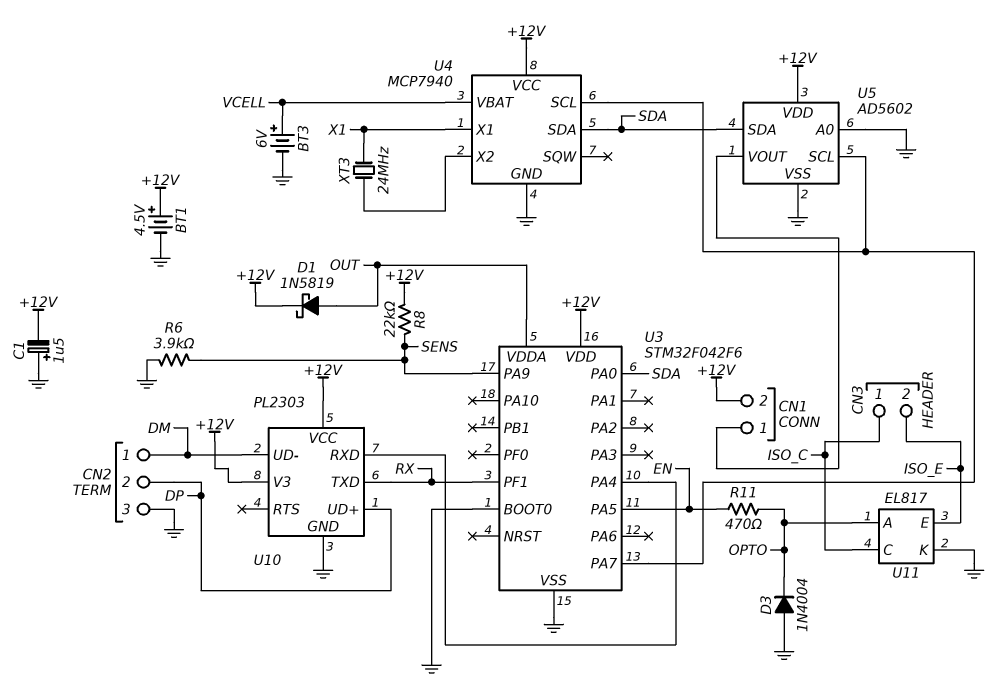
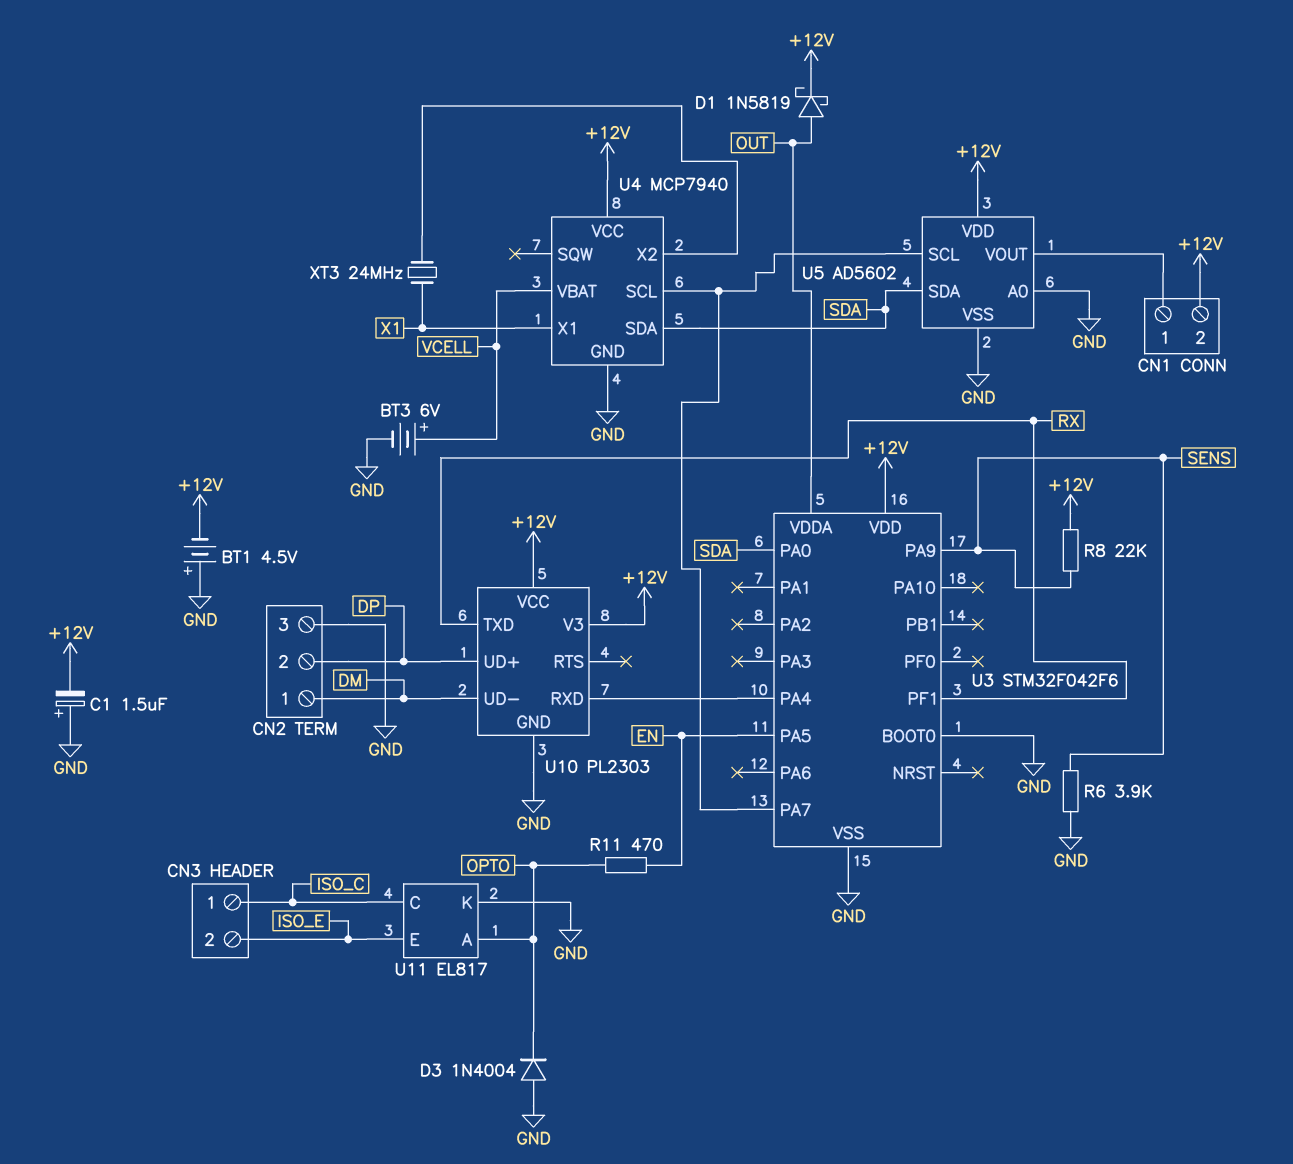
BT1: 4.5V (plus +12V, minus GND) -> 4.5V (plus GND, minus +12V)

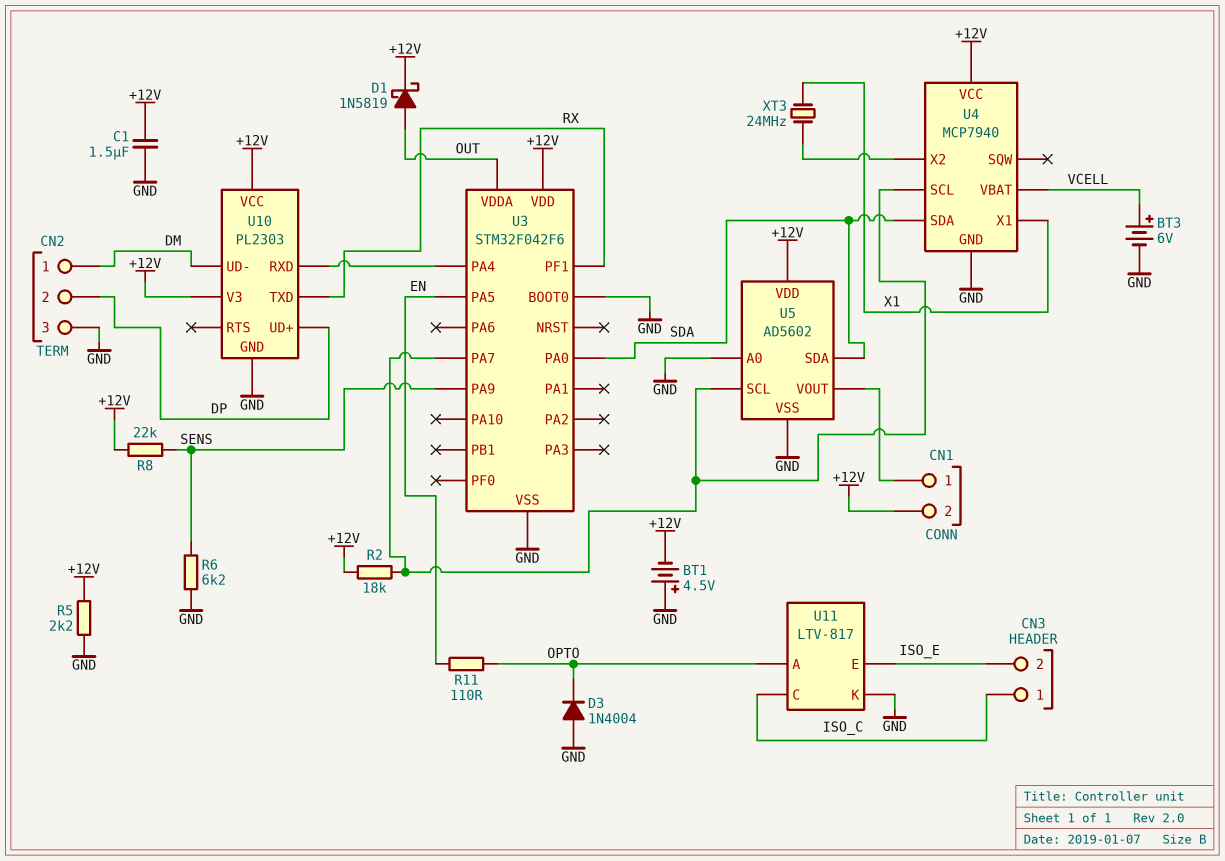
C1: 1.5uF (plus GND, minus +12V) -> 1.5uF (+12V, GND)
R2: none -> 18k (+12V, U3/PA7)
R5: none -> 2.2k (+12V, GND)
R6: 3.9k (GND, SENS) -> 6.2k (GND, SENS)
R11: 470 (EN, OPTO) -> 110 (EN, OPTO)
U11: EL817 -> LTV-817

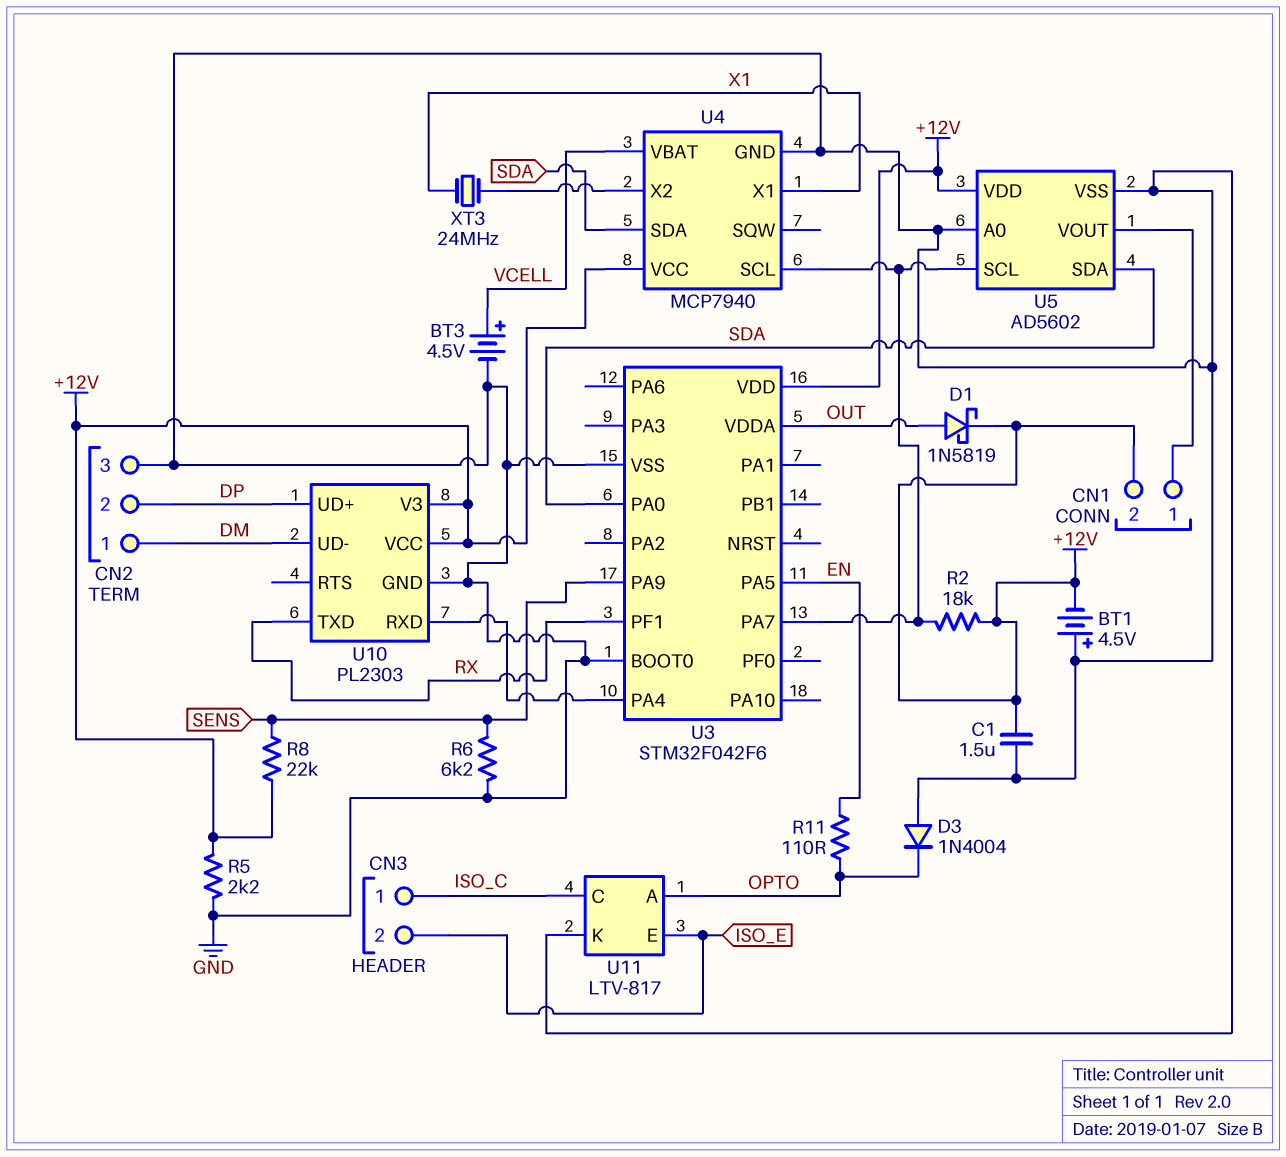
BT3: 6V (plus VCELL, minus GND) -> 4.5V (plus VCELL, minus GND)

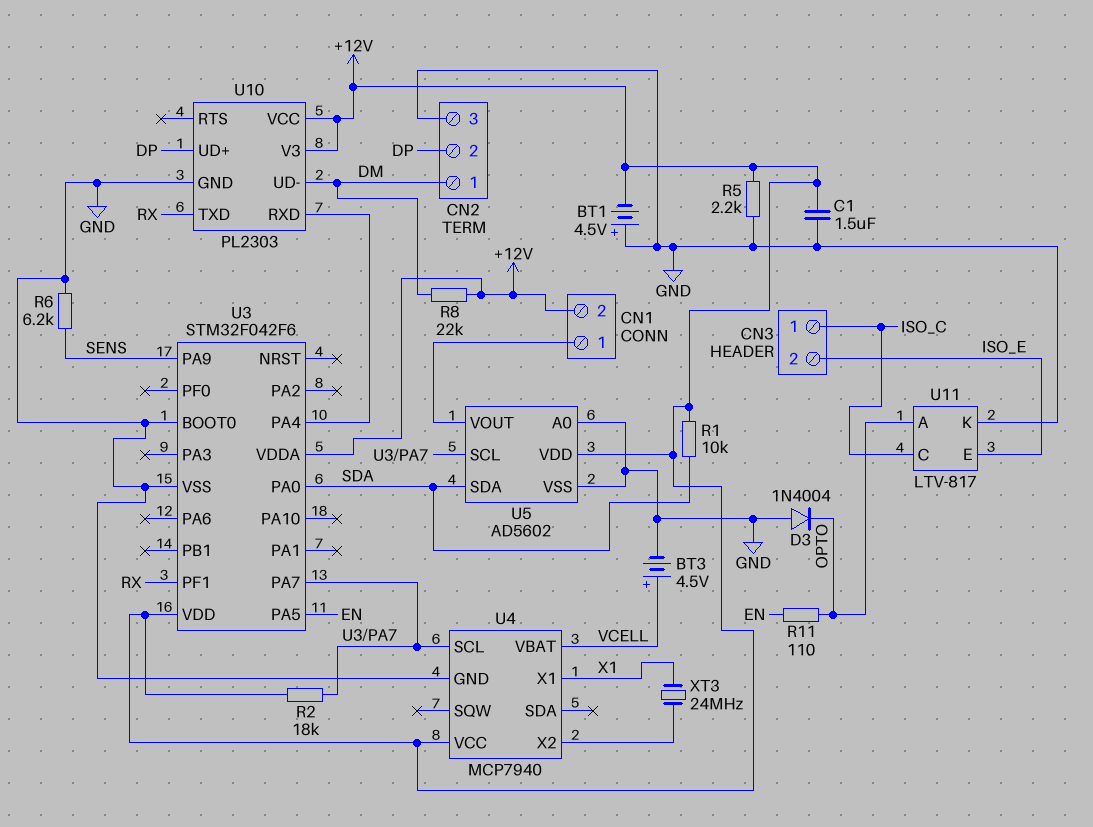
D1: schottky 1N5819 (A OUT, K +12V) -> none
R1: none -> 10k (+12V, SDA)
R8: 22k (+12V, SENS) -> 22k (+12V, DM)
U3 pin VDDA: OUT -> +12V
U4 pin SDA: SDA -> none

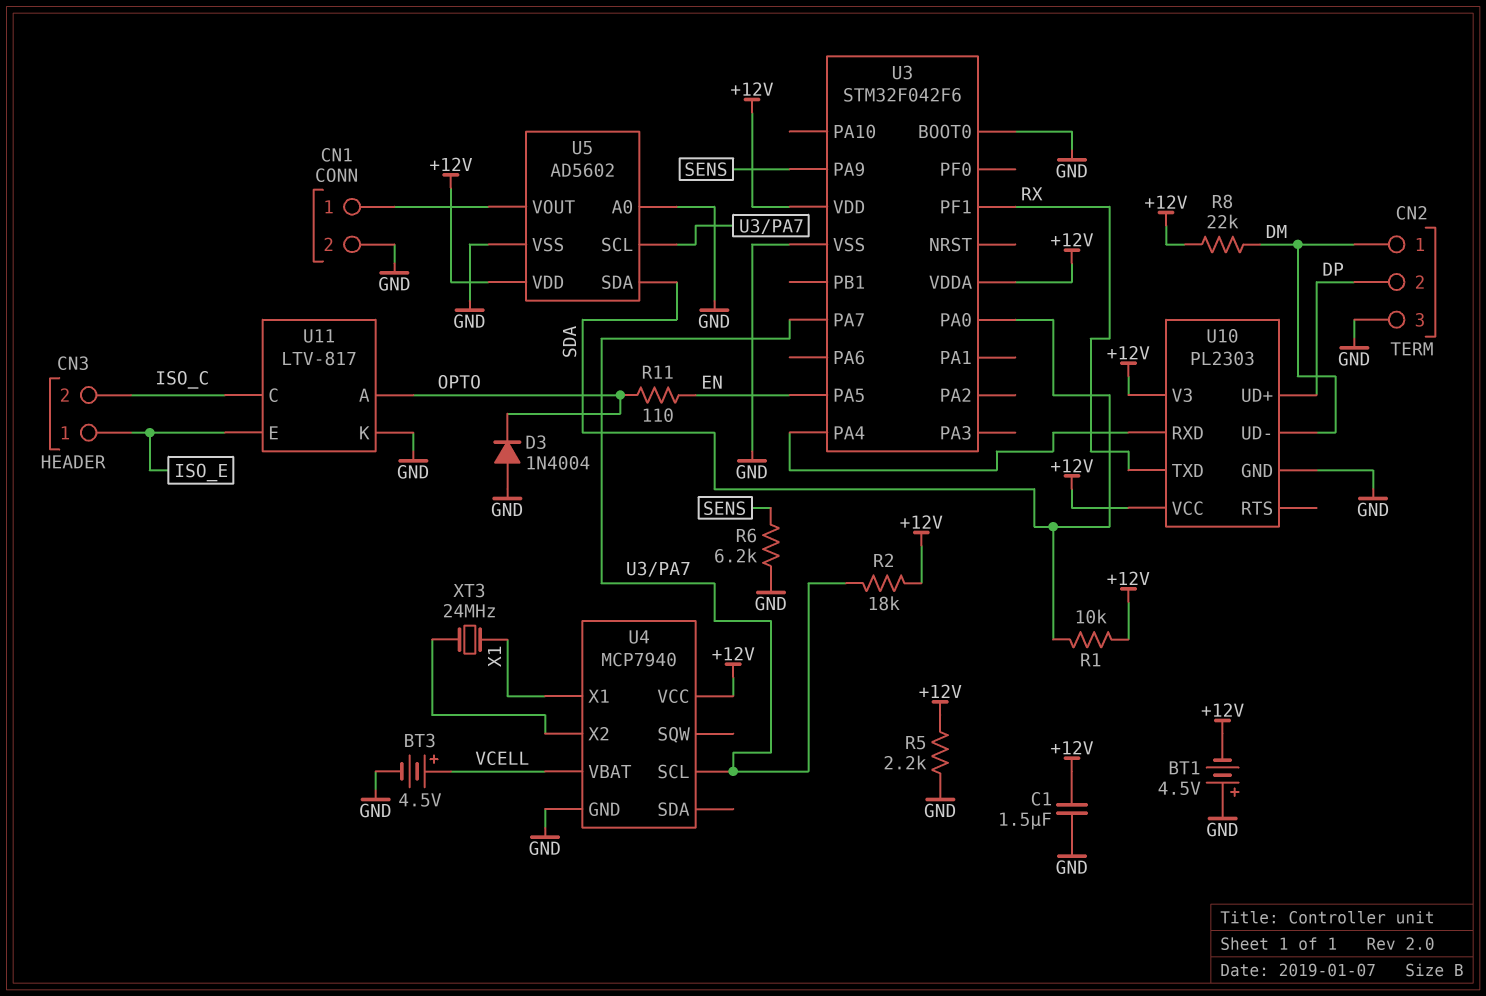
CN1 pin 2: +12V -> GND
CN3 pin 1: ISO_C -> ISO_E
CN3 pin 2: ISO_E -> ISO_C

